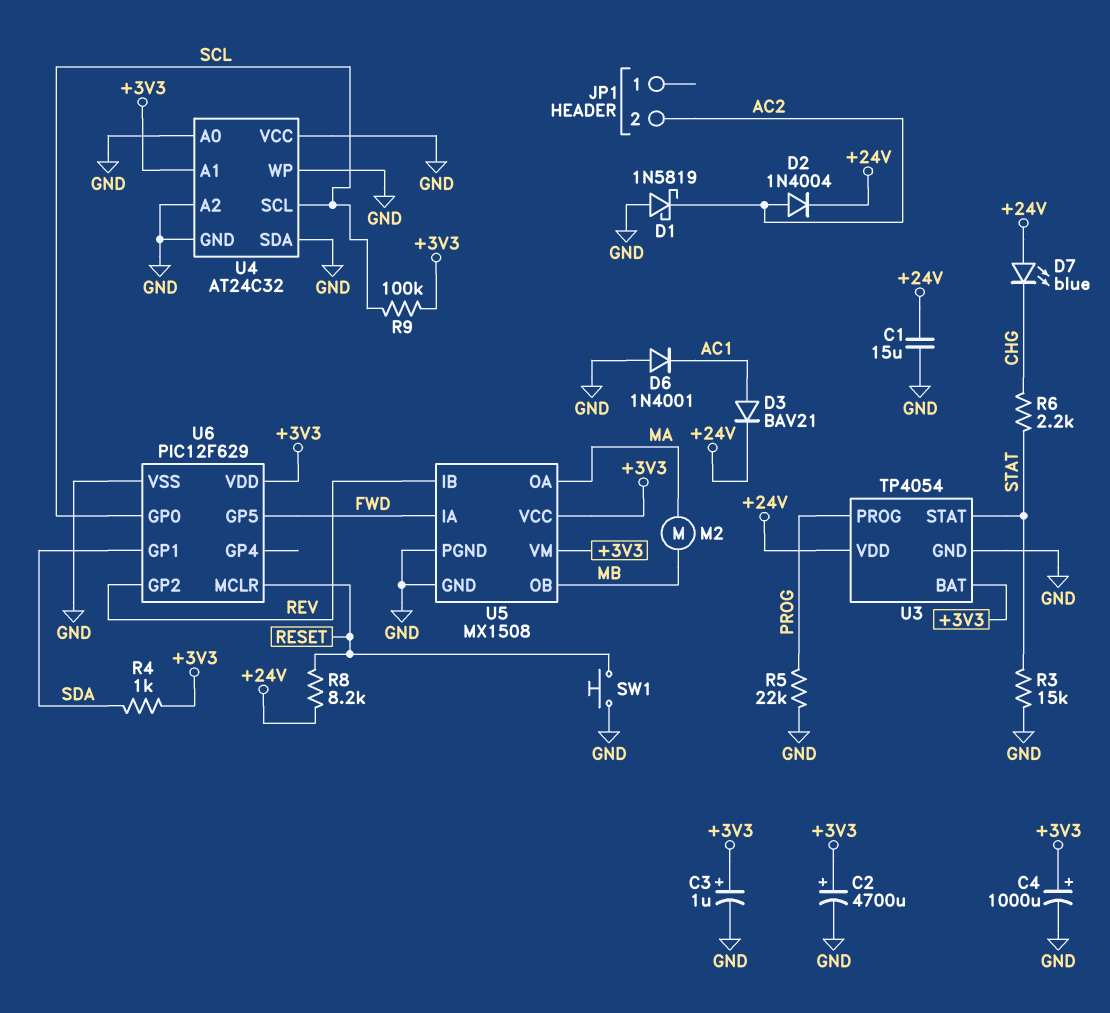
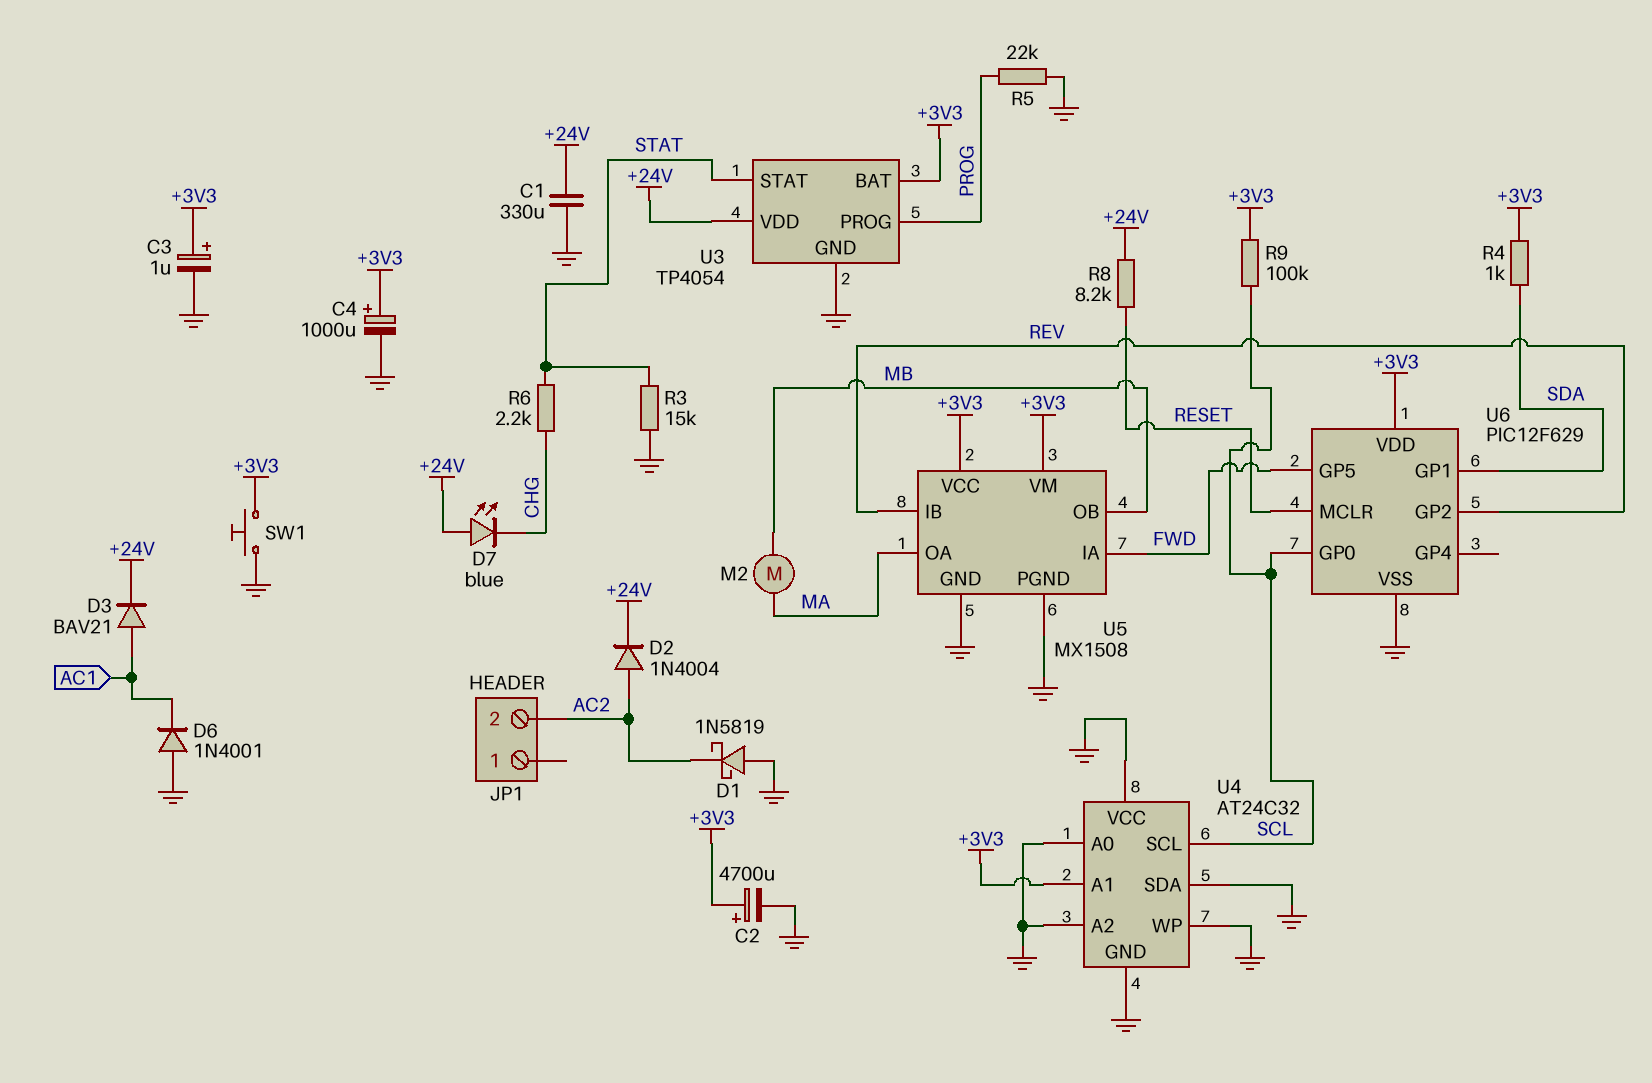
C1: 15uF (+24V, GND) -> 330uF (+24V, GND)
SW1: button (GND, RESET) -> button (+3V3, GND)

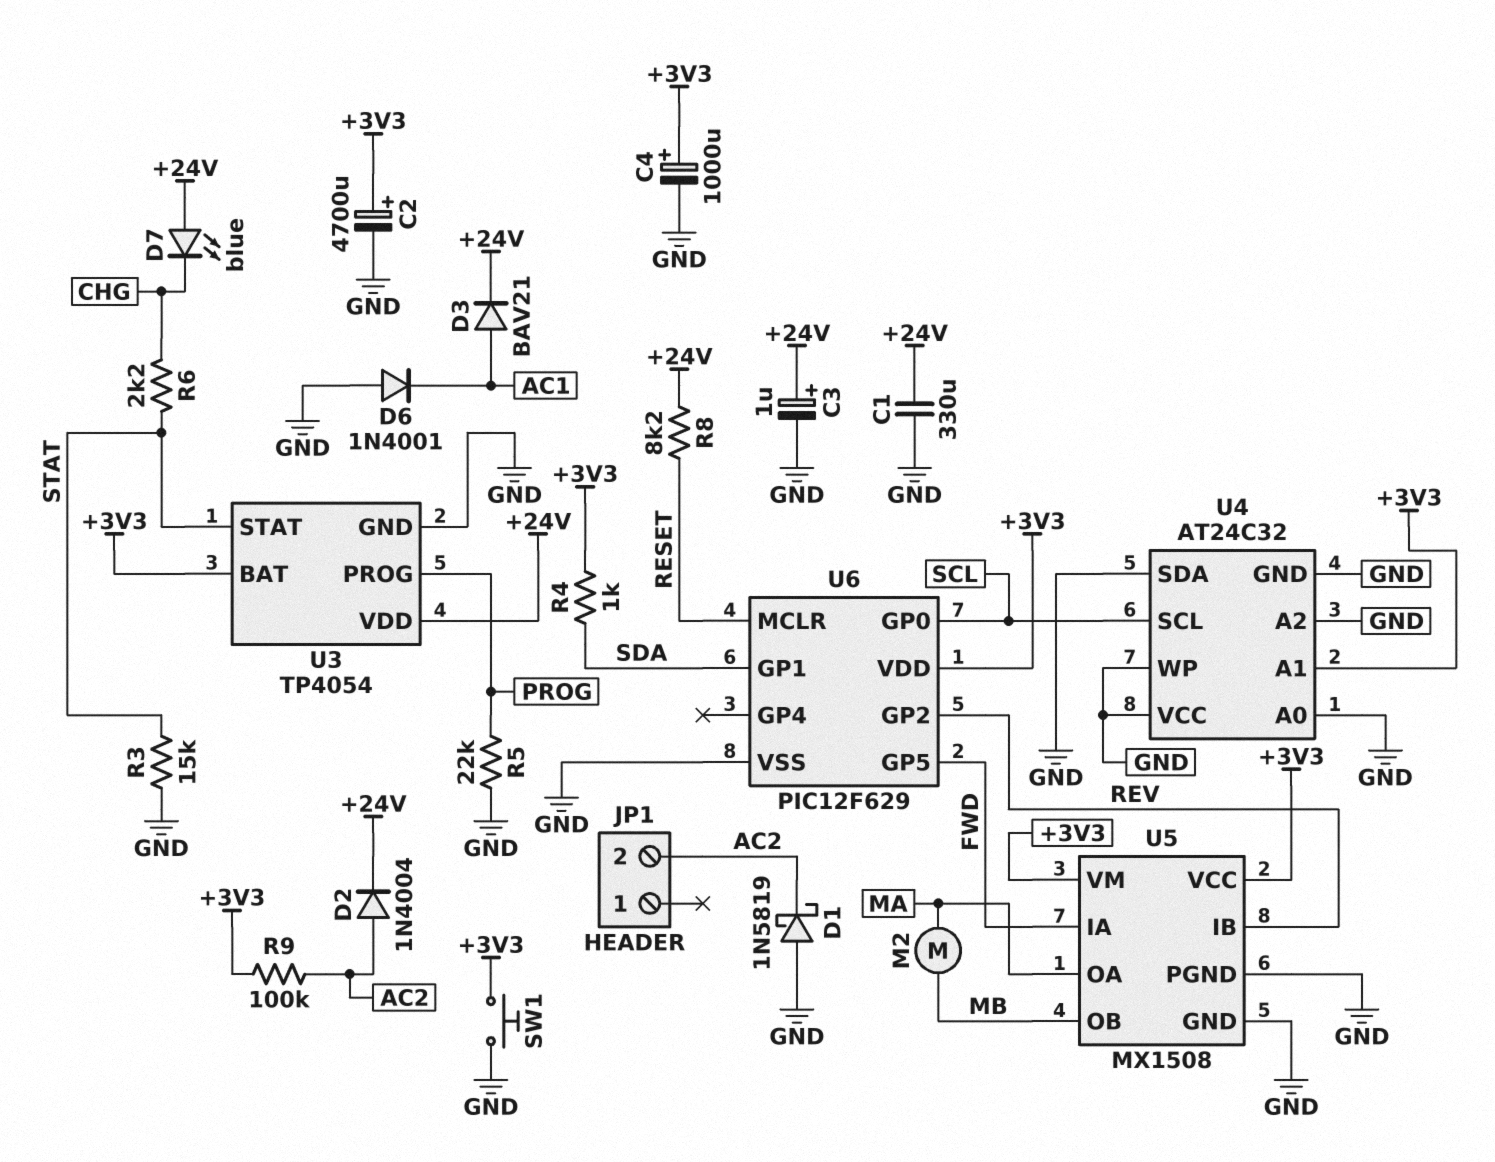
C3: 1uF (plus +3V3, minus GND) -> 1uF (plus +24V, minus GND)
R9: 100k (+3V3, SCL) -> 100k (+3V3, AC2)

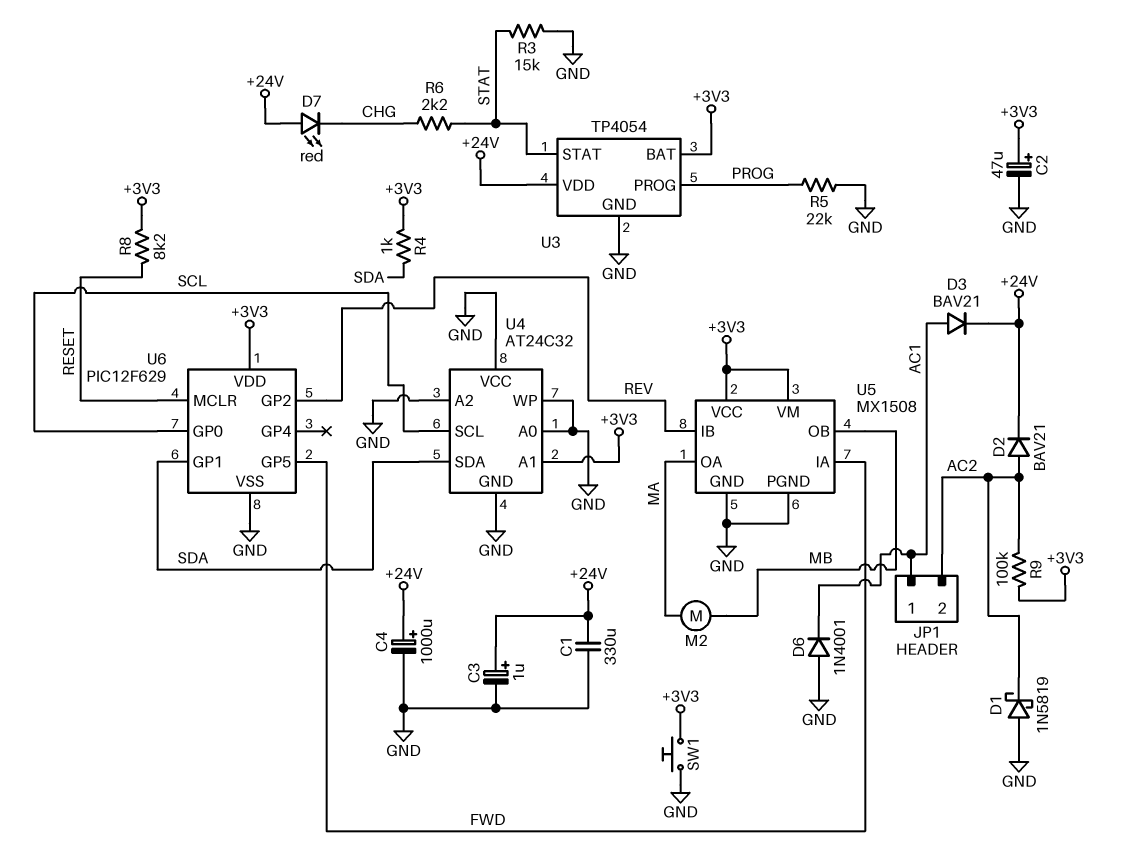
C2: 4700uF (plus +3V3, minus GND) -> 47uF (plus +3V3, minus GND)
C4: 1000uF (plus +3V3, minus GND) -> 1000uF (plus +24V, minus GND)
D2: diode 1N4004 (A AC2, K +24V) -> diode BAV21 (A AC2, K +24V)
D7: LED blue (A +24V, K CHG) -> LED red (A +24V, K CHG)
JP1 pin 1: none -> AC1
R8: 8.2k (+24V, RESET) -> 8.2k (+3V3, RESET)
U4 pin SDA: GND -> SDA

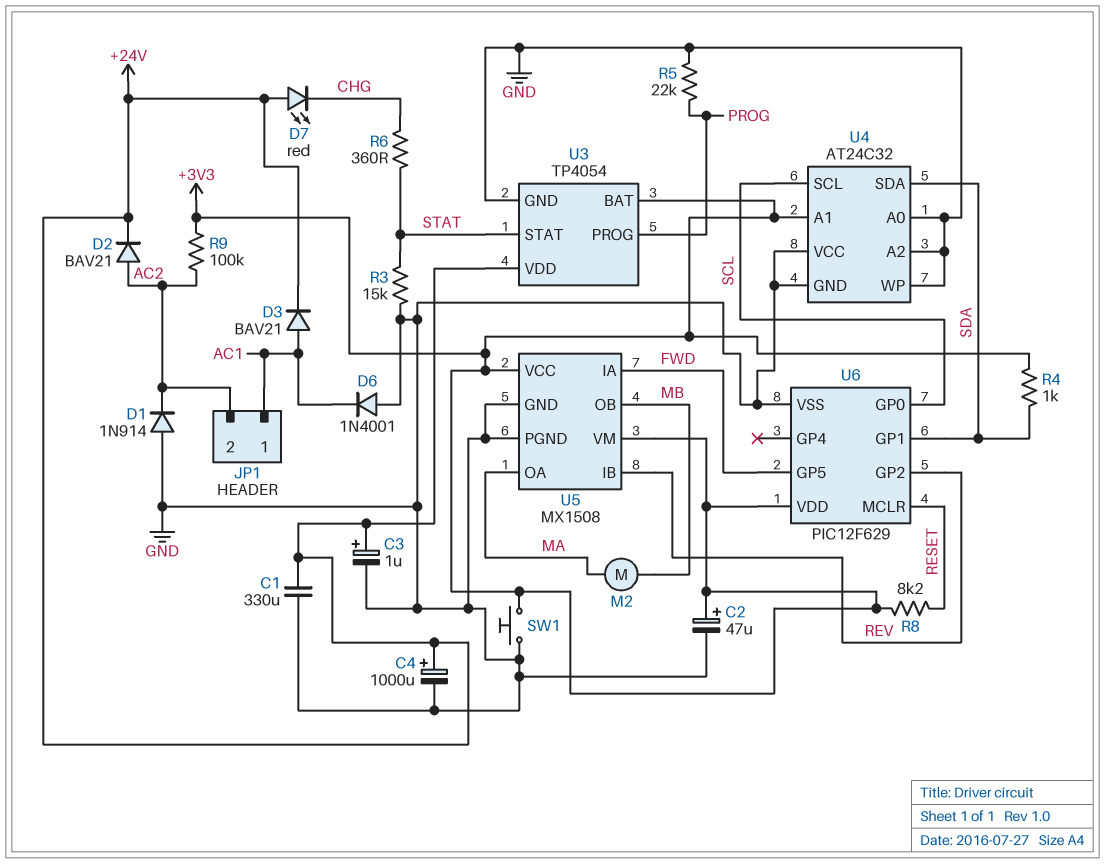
D1: schottky 1N5819 (A GND, K AC2) -> diode 1N914 (A GND, K AC2)
R6: 2.2k (CHG, STAT) -> 360 (CHG, STAT)

